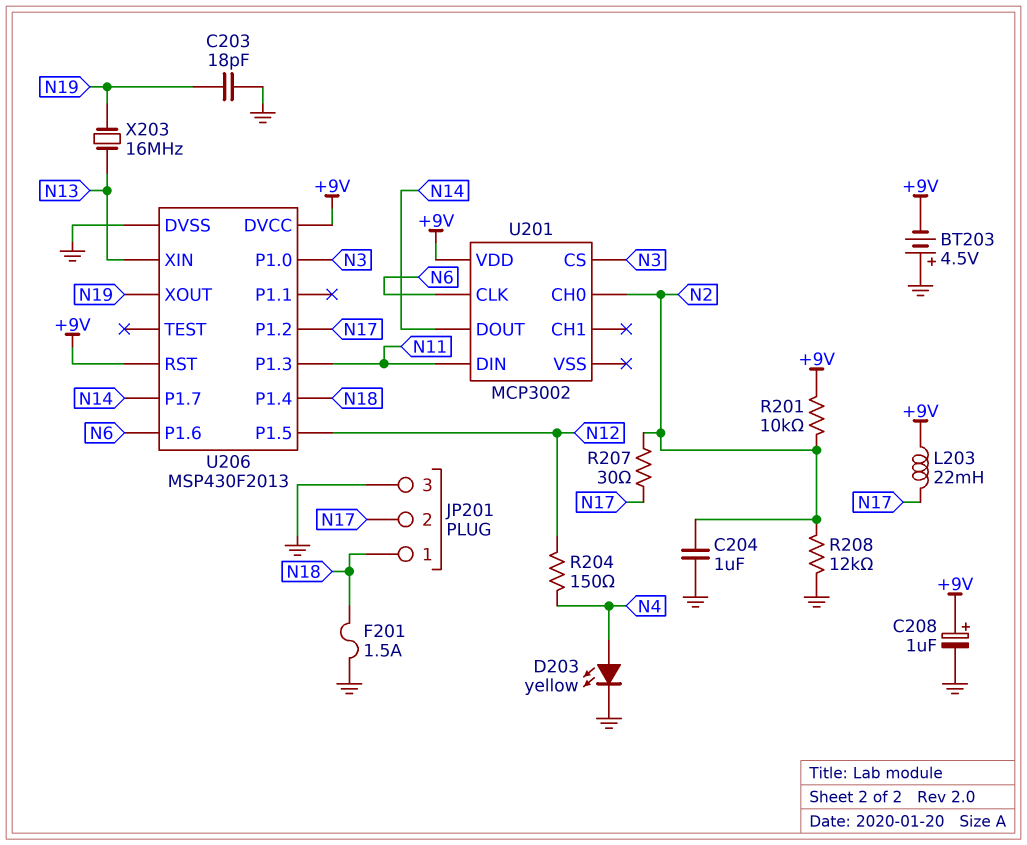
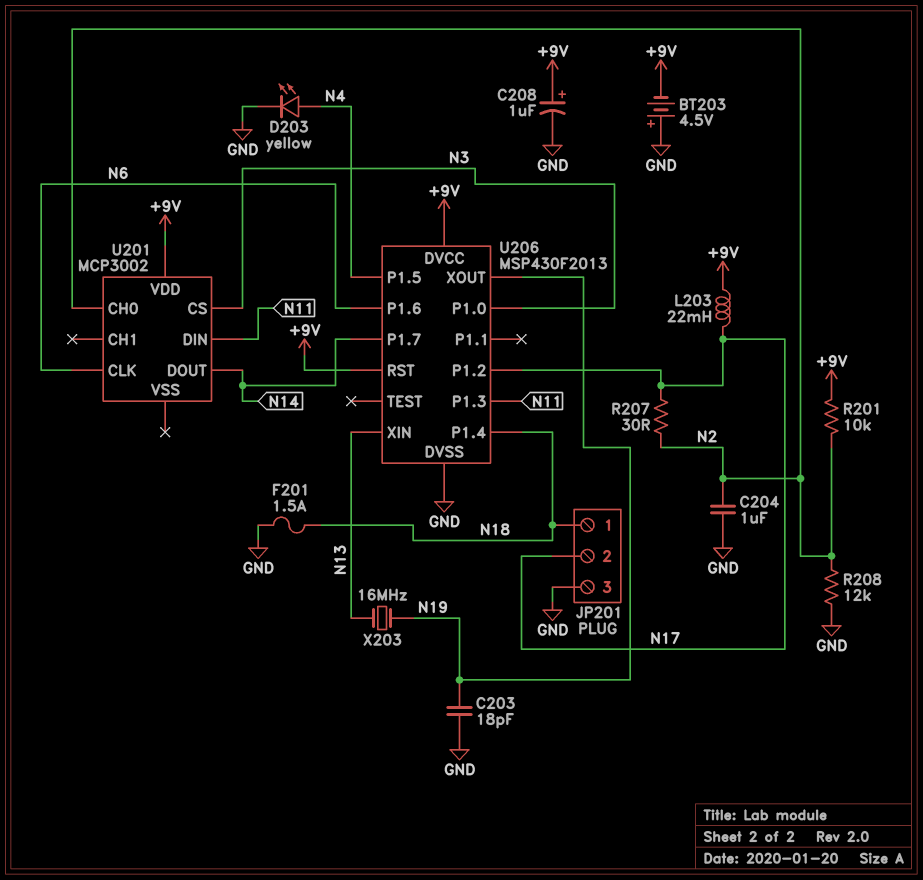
R204: 150 (N4, N12) -> none
U206 pin P1.5: N12 -> N4

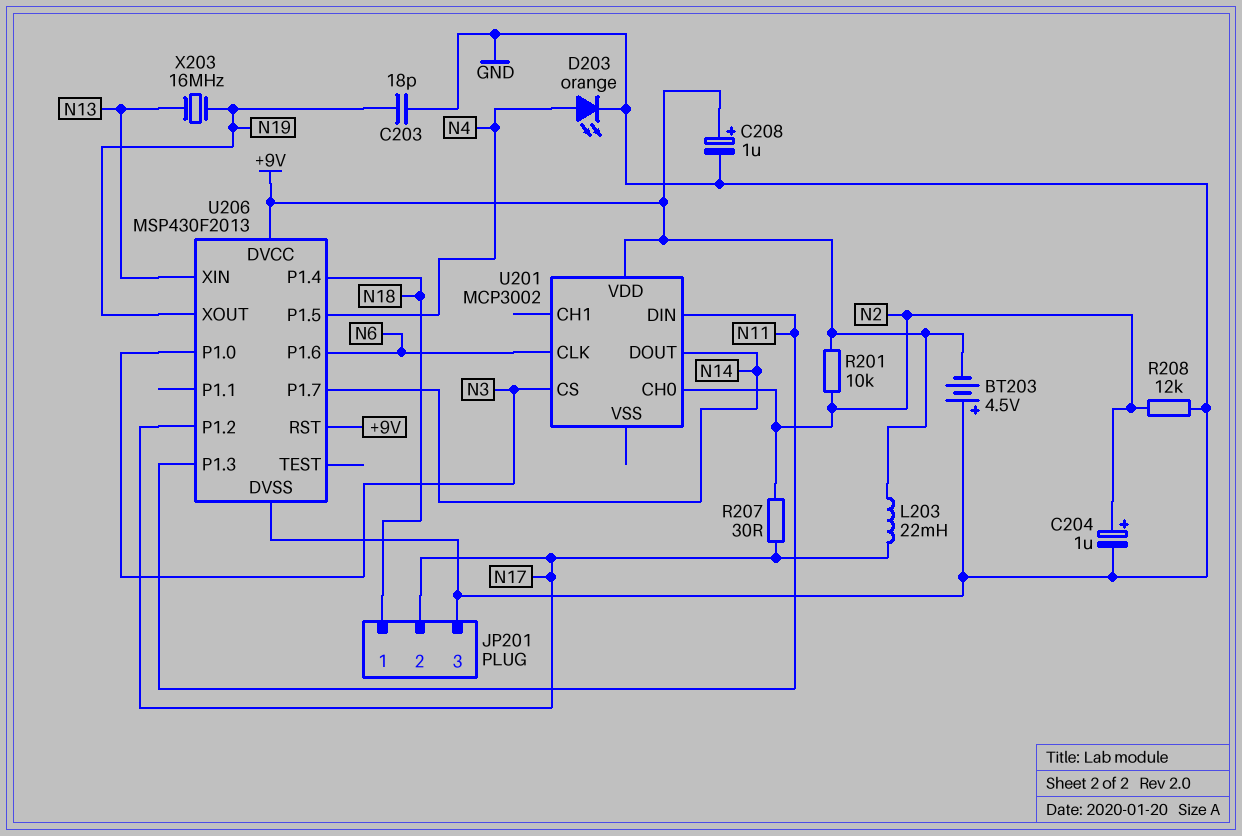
C204: 1uF (GND, N2) -> 1uF (plus N2, minus GND)
D203: LED yellow (A N4, K GND) -> LED orange (A N4, K GND)
F201: 1.5A (GND, N18) -> none

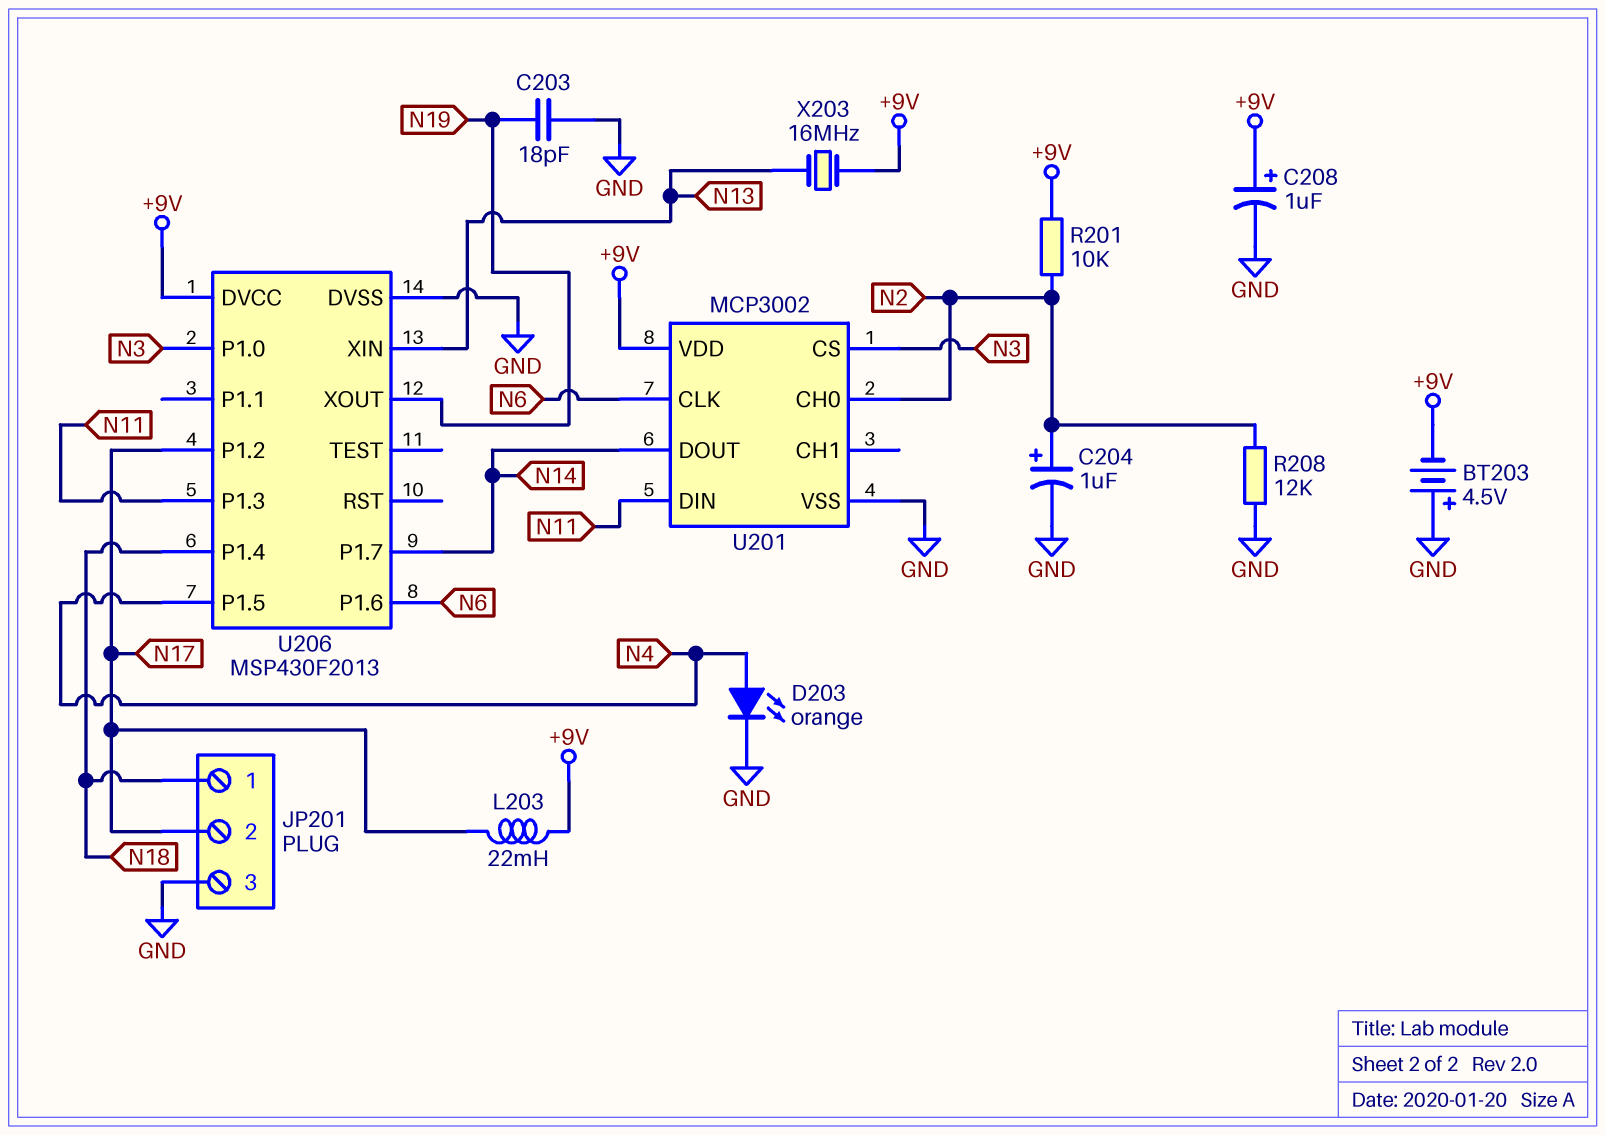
R207: 30 (N2, N17) -> none
U201 pin VSS: none -> GND
U206 pin RST: +9V -> none
X203: 16MHz (N13, N19) -> 16MHz (+9V, N13)

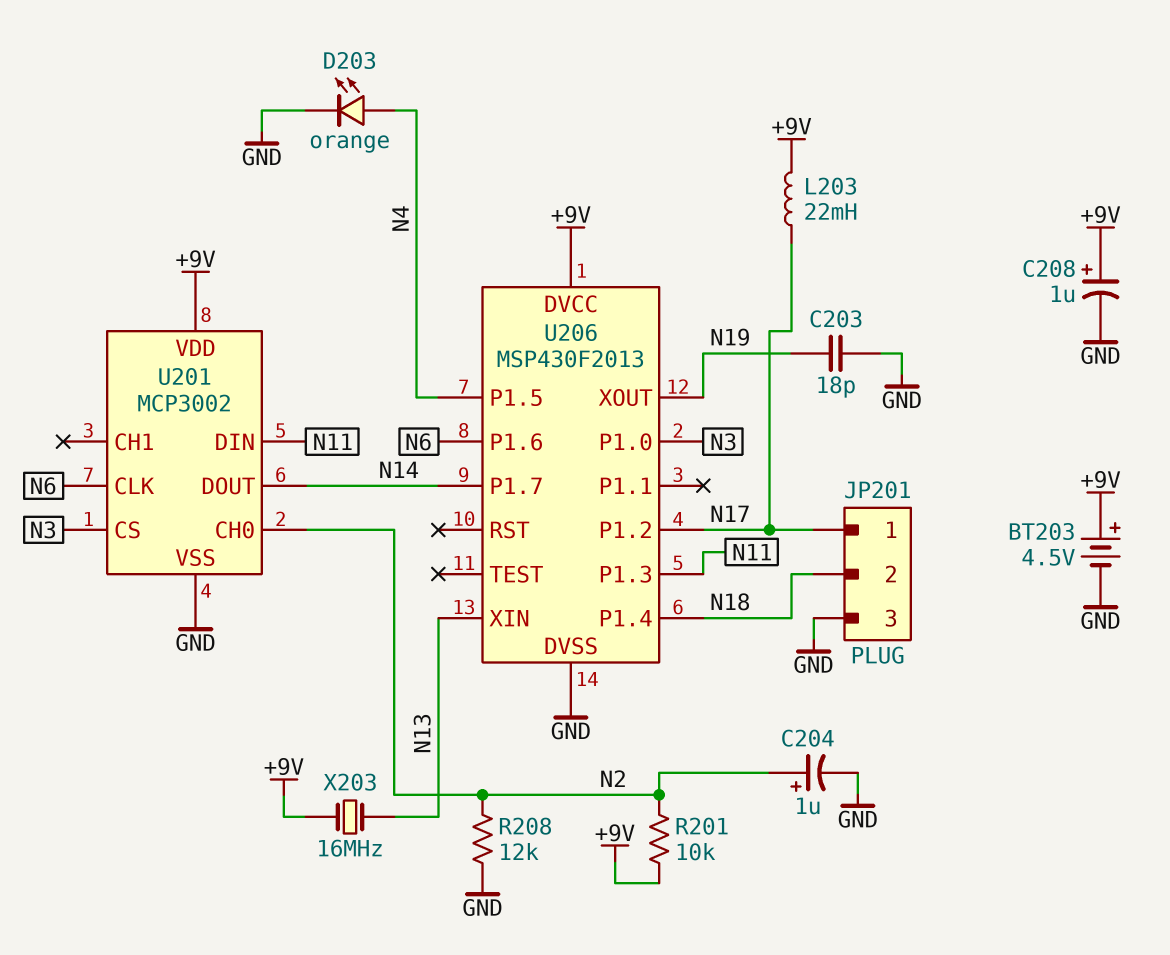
BT203: 4.5V (plus GND, minus +9V) -> 4.5V (plus +9V, minus GND)
JP201 pin 1: N18 -> N17
JP201 pin 2: N17 -> N18

